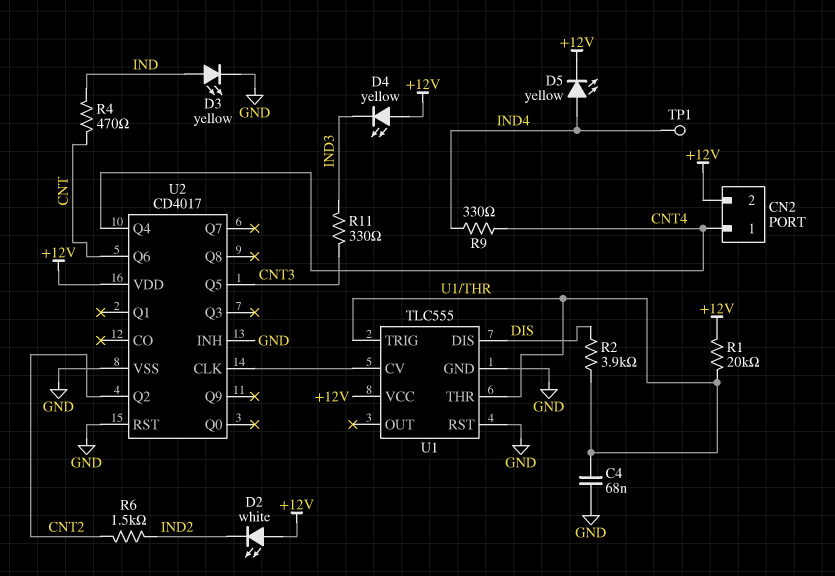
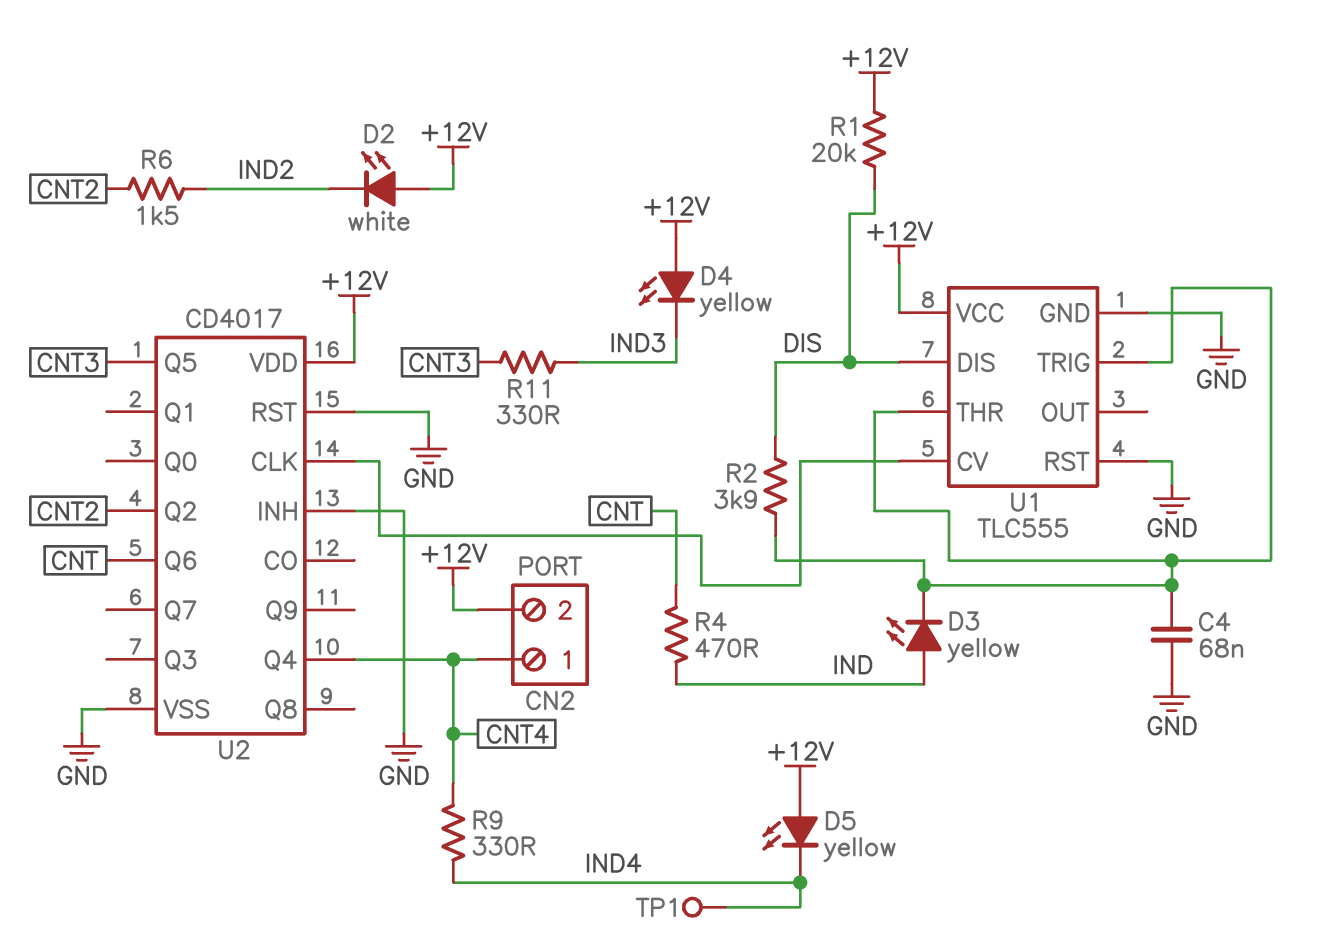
D3: LED yellow (A IND, K GND) -> LED yellow (A IND, K U1/THR)
D5: LED yellow (A IND4, K +12V) -> LED yellow (A +12V, K IND4)
R1: 20k (+12V, U1/THR) -> 20k (+12V, DIS)

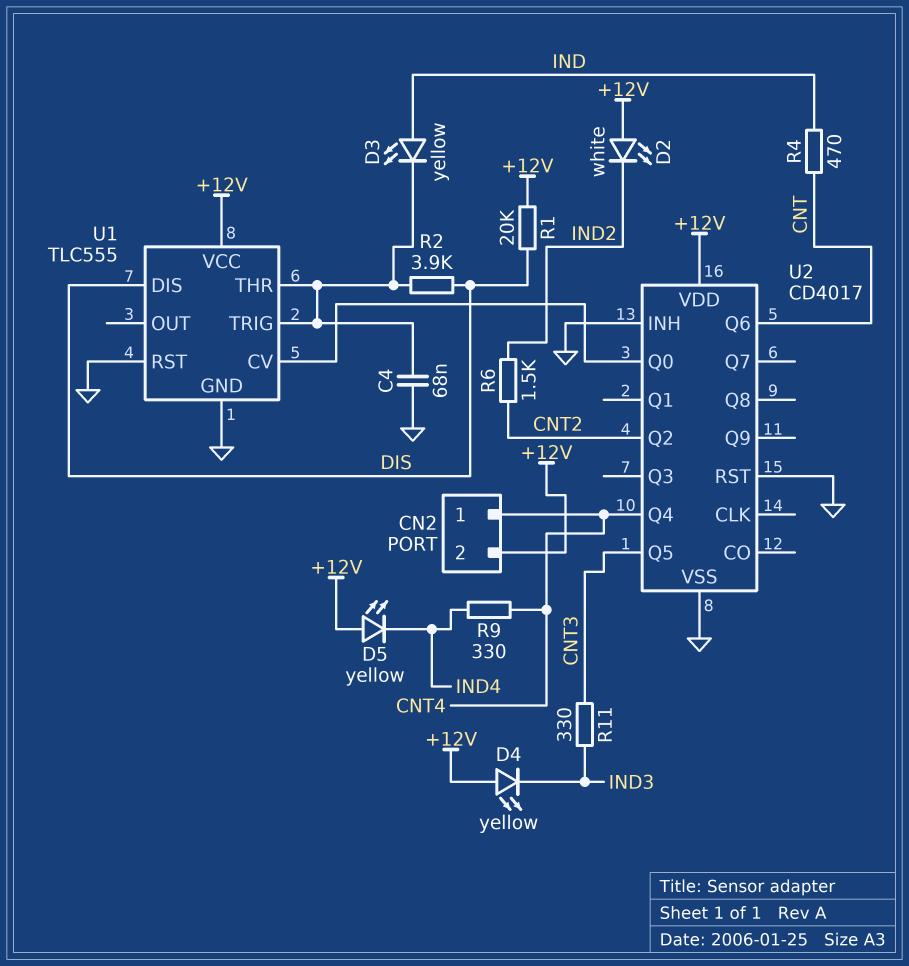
TP1: test point (IND4) -> none
U2 pin CLK: U1/CV -> none
U2 pin Q0: none -> U1/CV

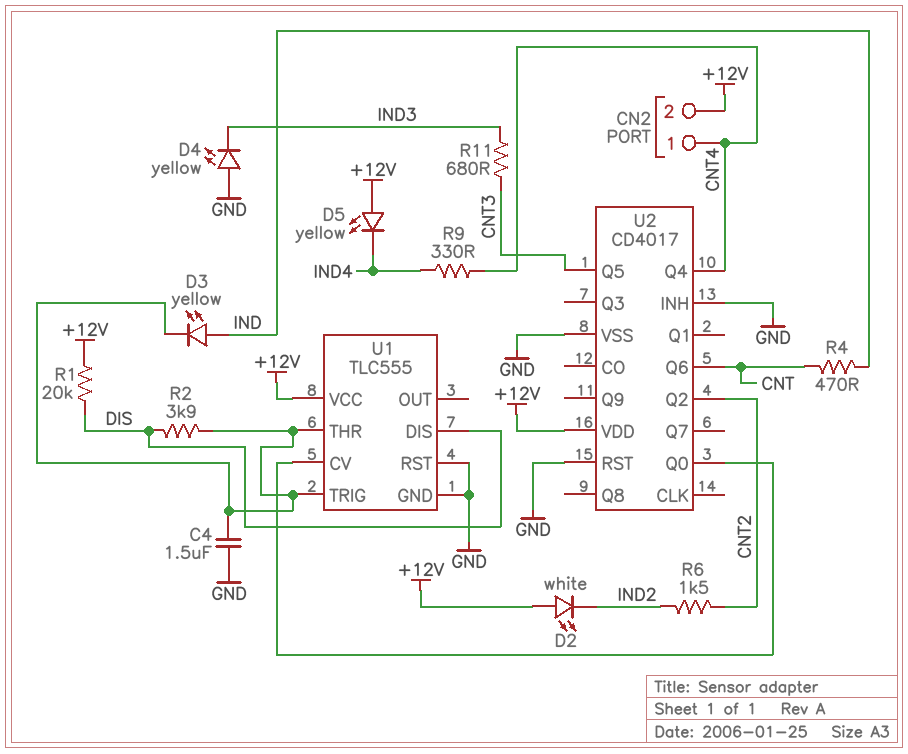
C4: 68nF (GND, U1/THR) -> 1.5uF (GND, U1/THR)
D4: LED yellow (A +12V, K IND3) -> LED yellow (A GND, K IND3)
R11: 330 (CNT3, IND3) -> 680 (CNT3, IND3)

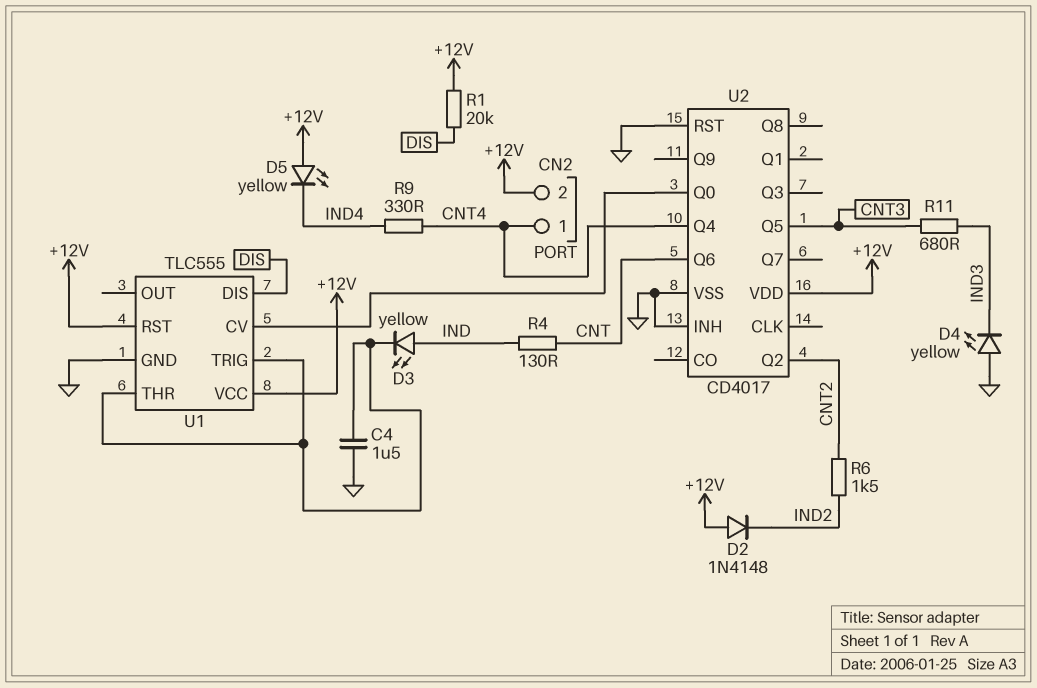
D2: LED white (A +12V, K IND2) -> diode 1N4148 (A +12V, K IND2)
R2: 3.9k (DIS, U1/THR) -> none
R4: 470 (CNT, IND) -> 130 (CNT, IND)
U1 pin RST: GND -> +12V

